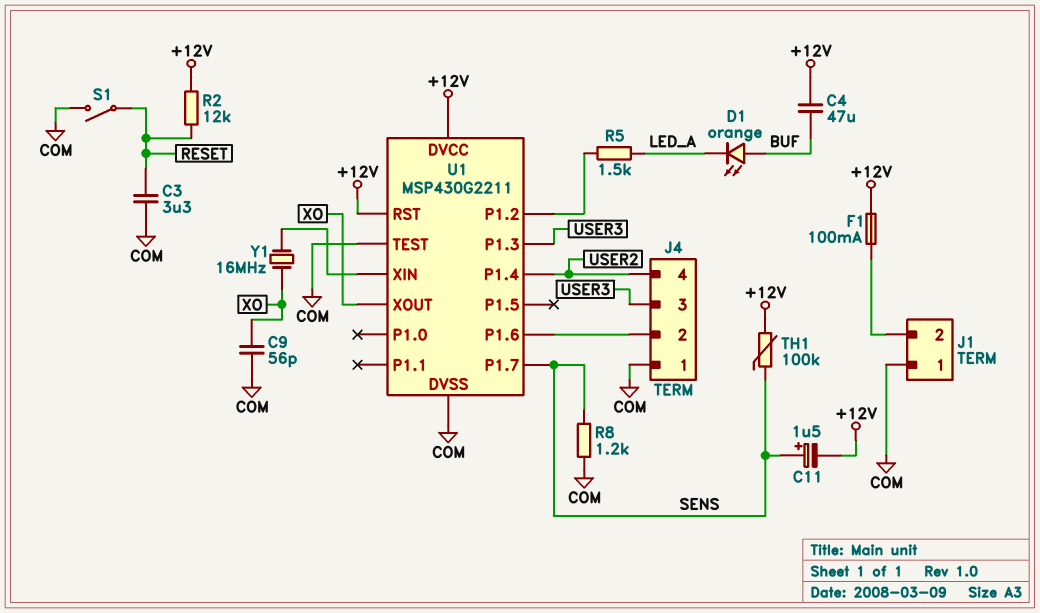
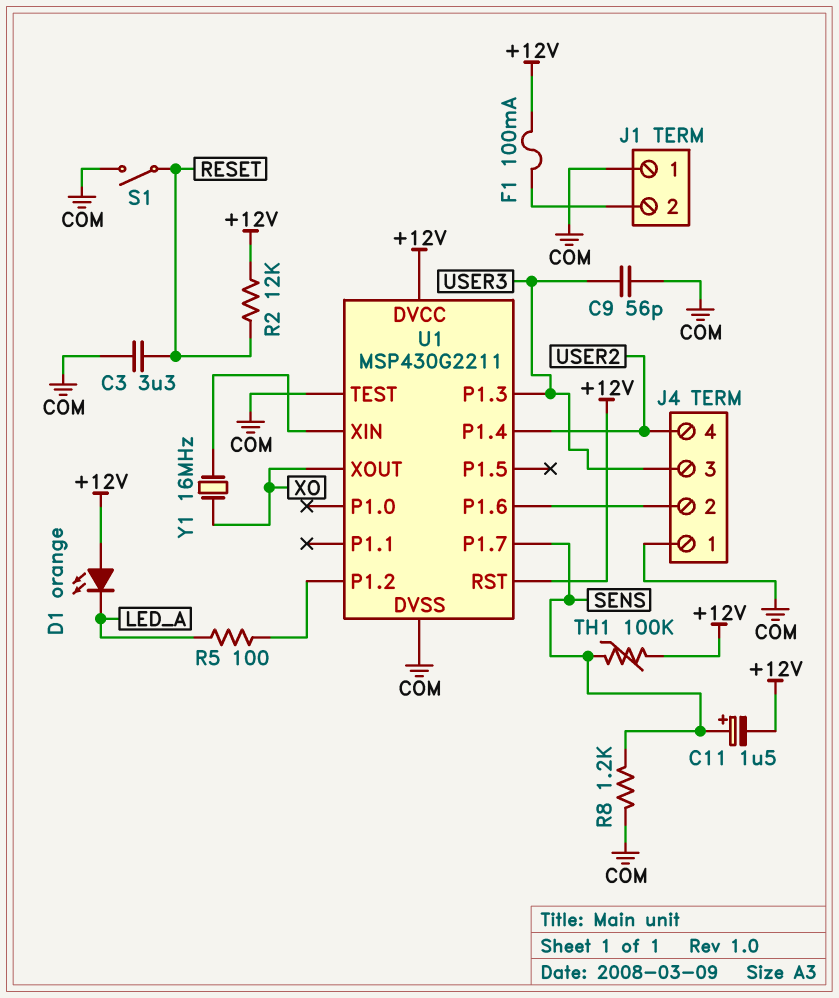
C4: 47uF (+12V, BUF) -> none
C9: 56pF (COM, XO) -> 56pF (COM, USER3)
D1: LED orange (A BUF, K LED_A) -> LED orange (A +12V, K LED_A)
R5: 1.5k (LED_A, U1/P1.2) -> 100 (LED_A, U1/P1.2)

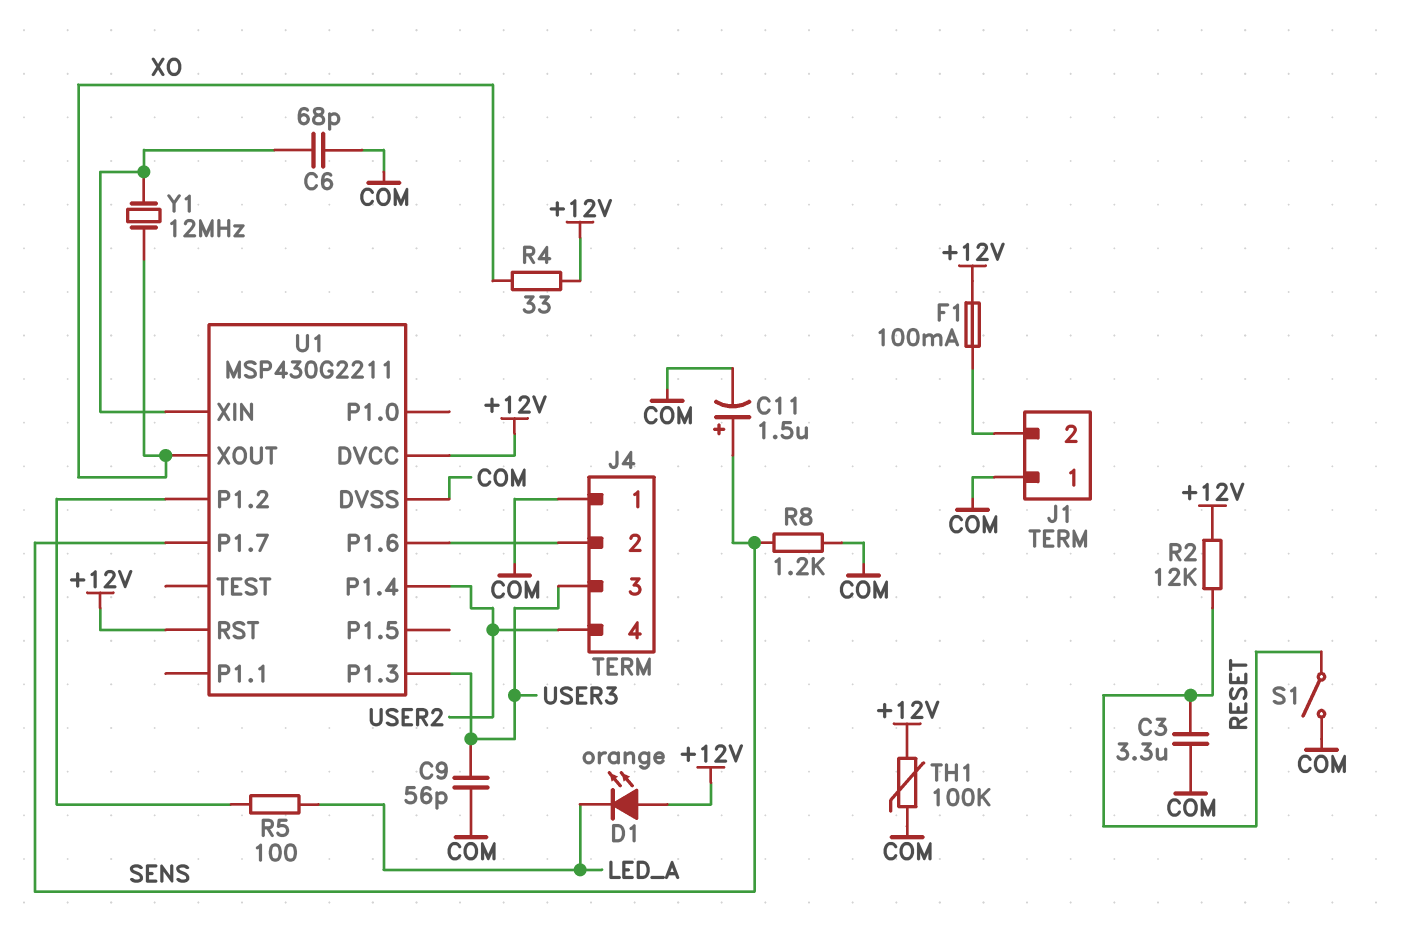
C6: none -> 68pF (COM, U1/XIN)
C11: 1.5uF (plus SENS, minus +12V) -> 1.5uF (plus SENS, minus COM)
R4: none -> 33 (+12V, XO)
TH1: 100k (+12V, SENS) -> 100k (+12V, COM)
U1 pin TEST: COM -> none
Y1: 16MHz (U1/XIN, XO) -> 12MHz (U1/XIN, XO)

